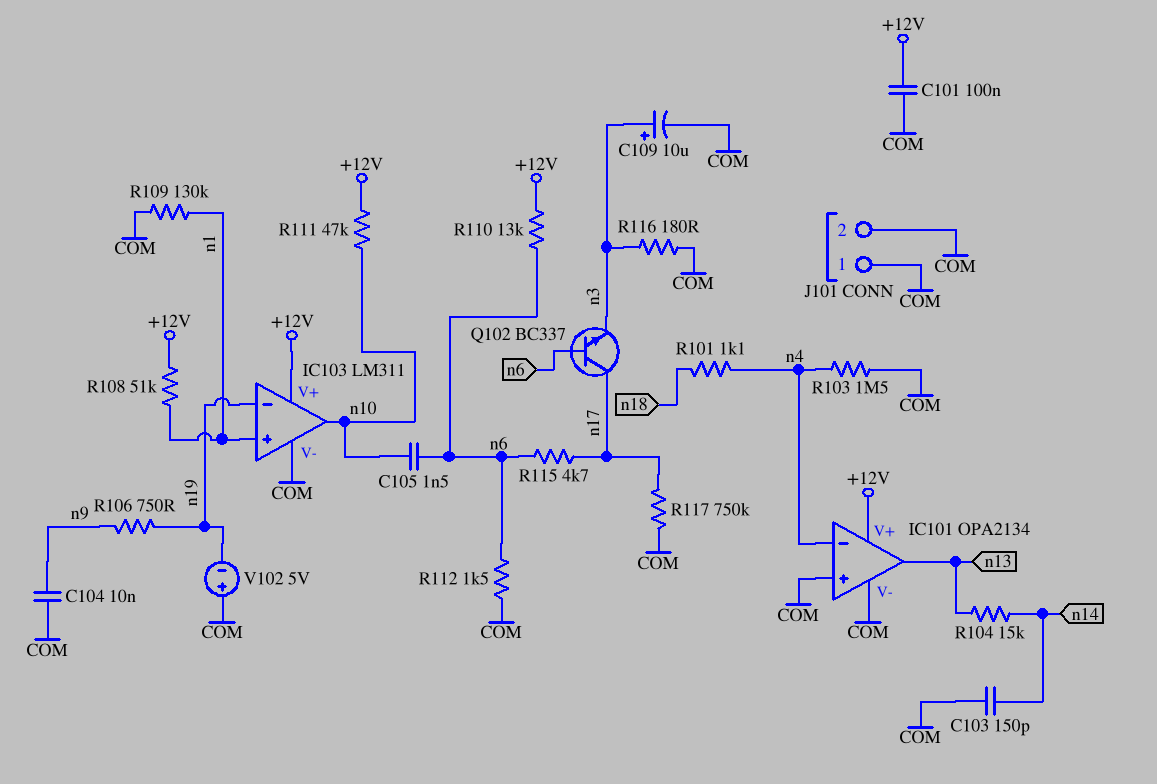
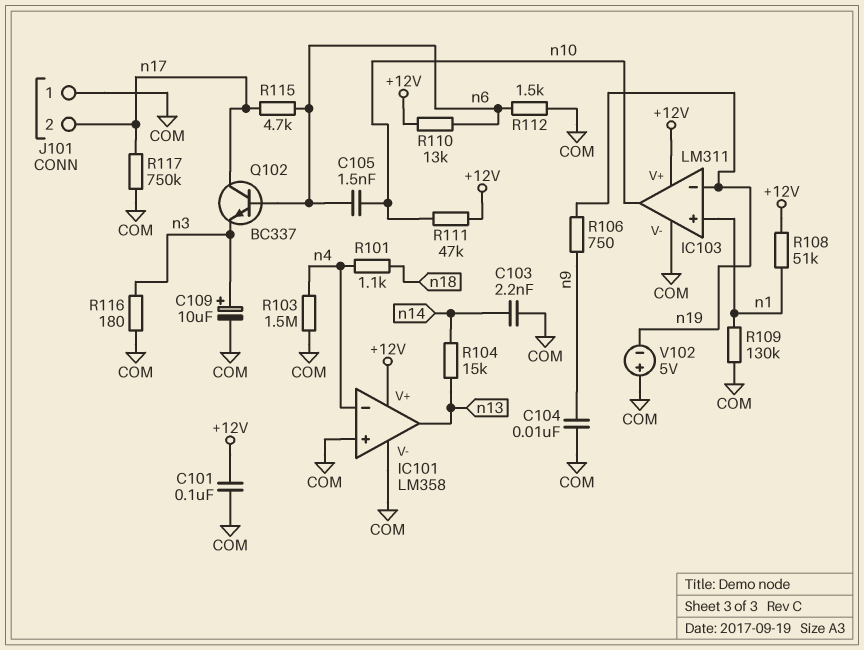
C103: 150pF (COM, n14) -> 2.2nF (COM, n14)
IC101: OPA2134 -> LM358
J101 pin 2: COM -> n17

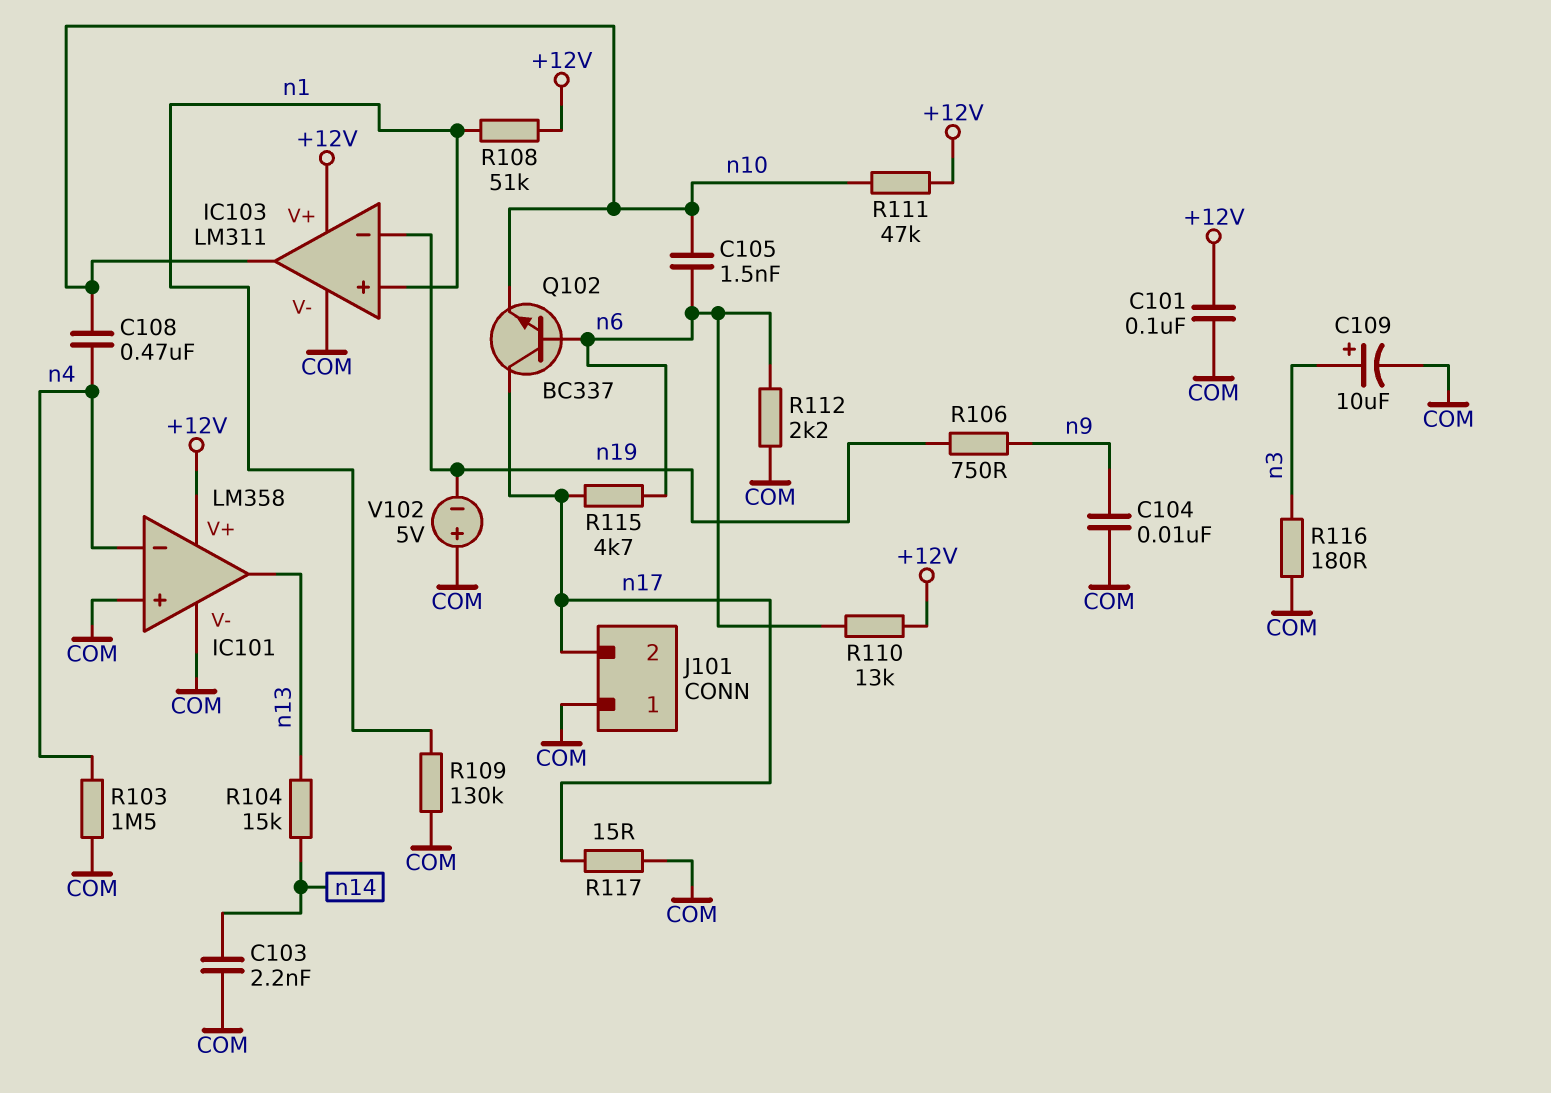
C108: none -> 470nF (n4, n10)
Q102: NPN BC337 (B n6, C n17, E n3) -> NPN BC337 (B n6, C n17, E n10)
R101: 1.1k (n4, n18) -> none
R112: 1.5k (COM, n6) -> 2.2k (COM, n6)
R117: 750k (COM, n17) -> 15 (COM, n17)

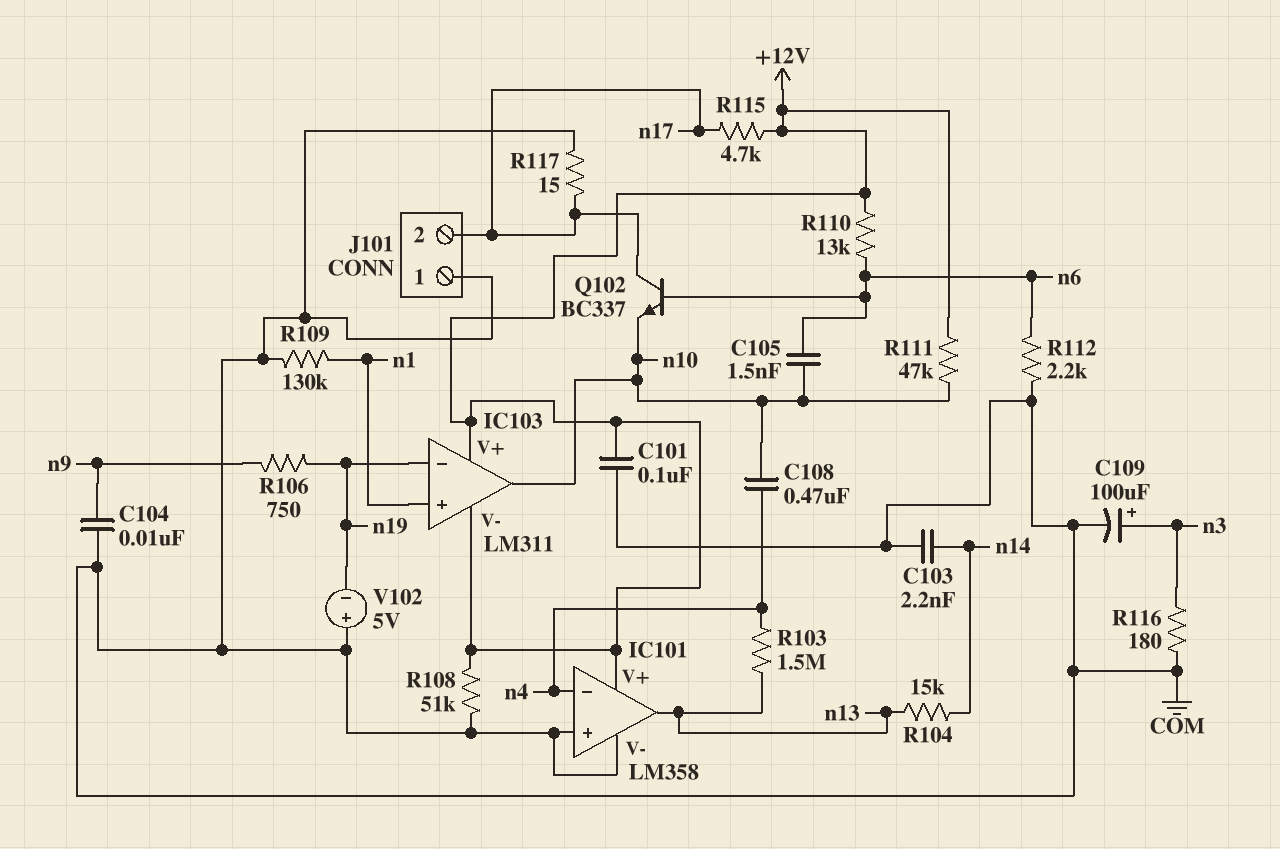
C109: 10uF (plus n3, minus COM) -> 100uF (plus n3, minus COM)
IC103 pin V-: COM -> +12V
R103: 1.5M (COM, n4) -> 1.5M (n4, n13)
R108: 51k (+12V, n1) -> 51k (+12V, COM)
R115: 4.7k (n6, n17) -> 4.7k (+12V, n17)

